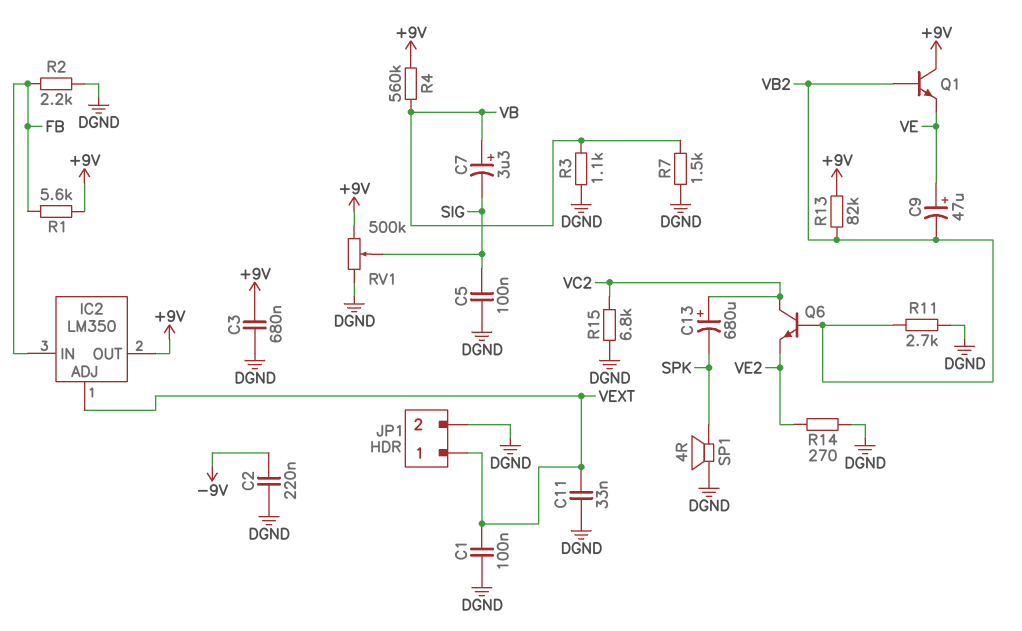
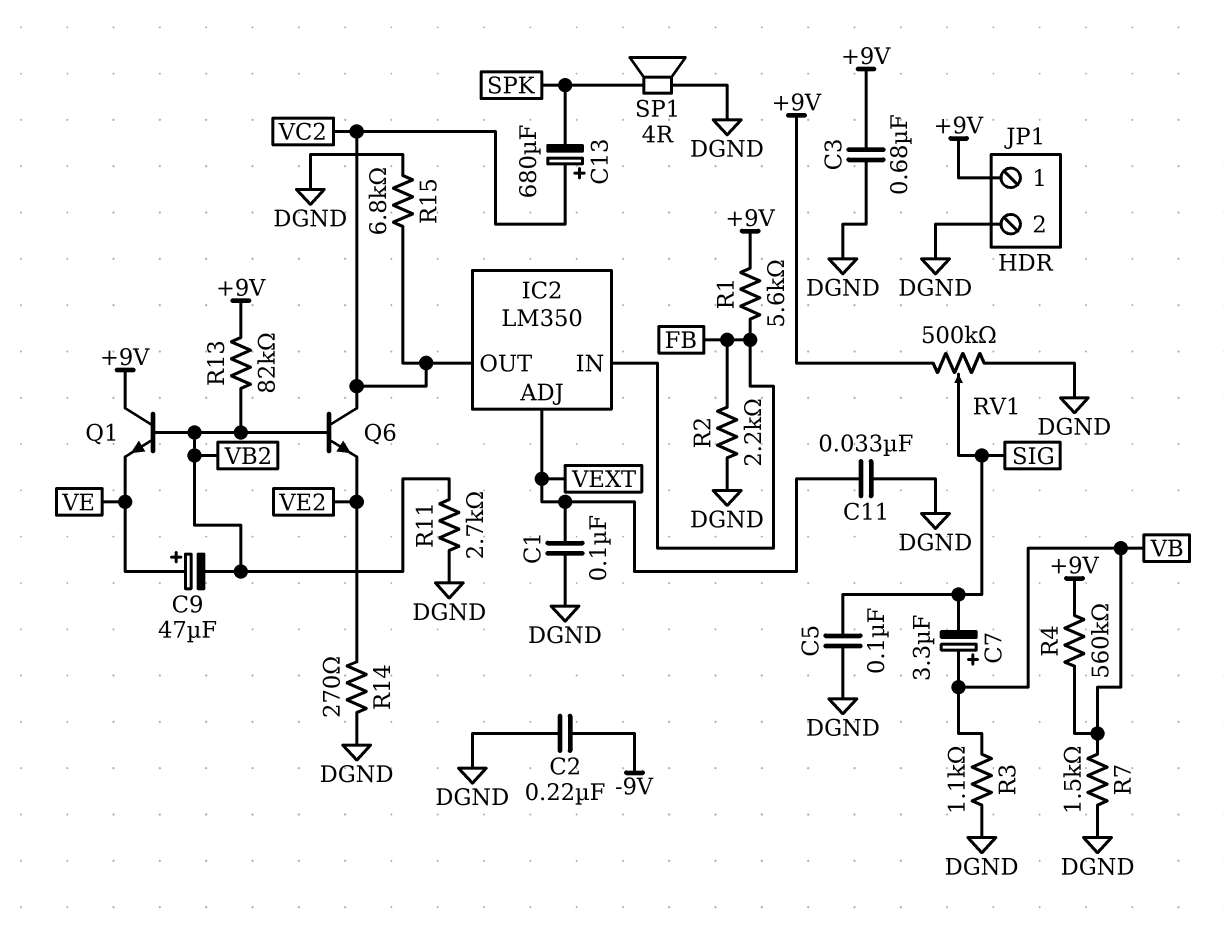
IC2 pin OUT: +9V -> VC2
JP1 pin 1: VEXT -> +9V

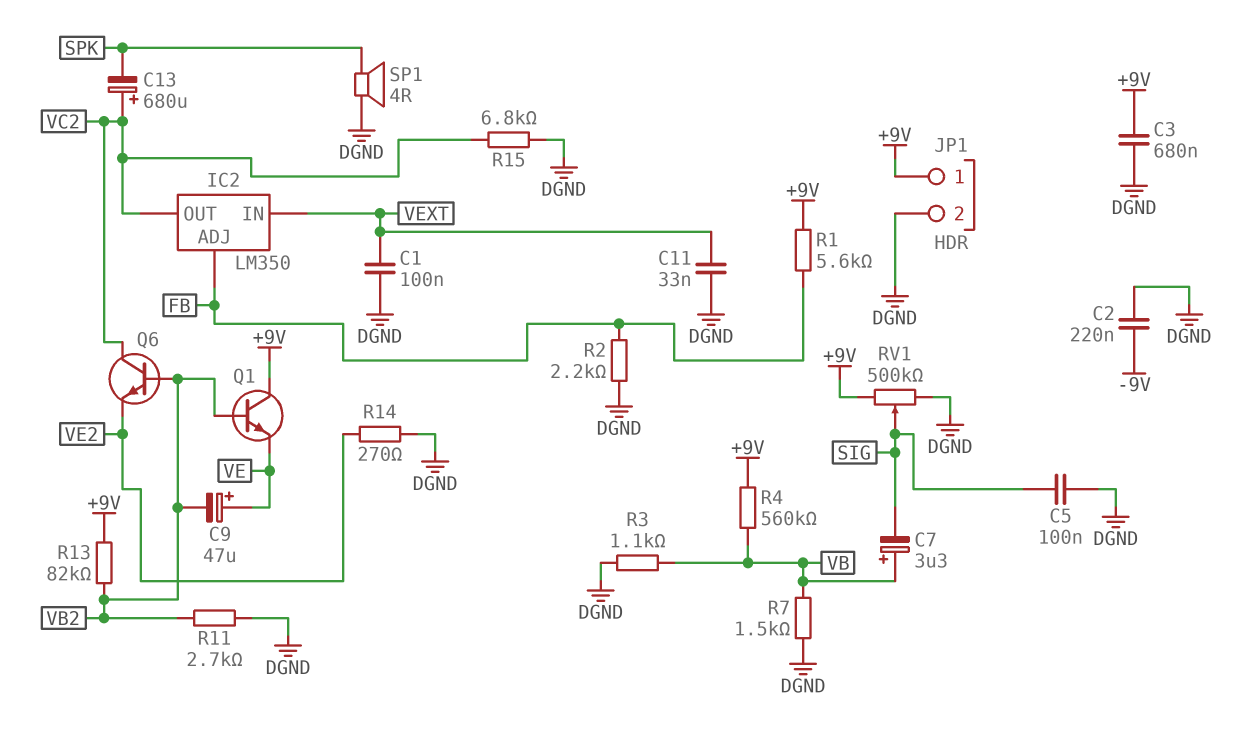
IC2 pin ADJ: VEXT -> FB
IC2 pin IN: FB -> VEXT

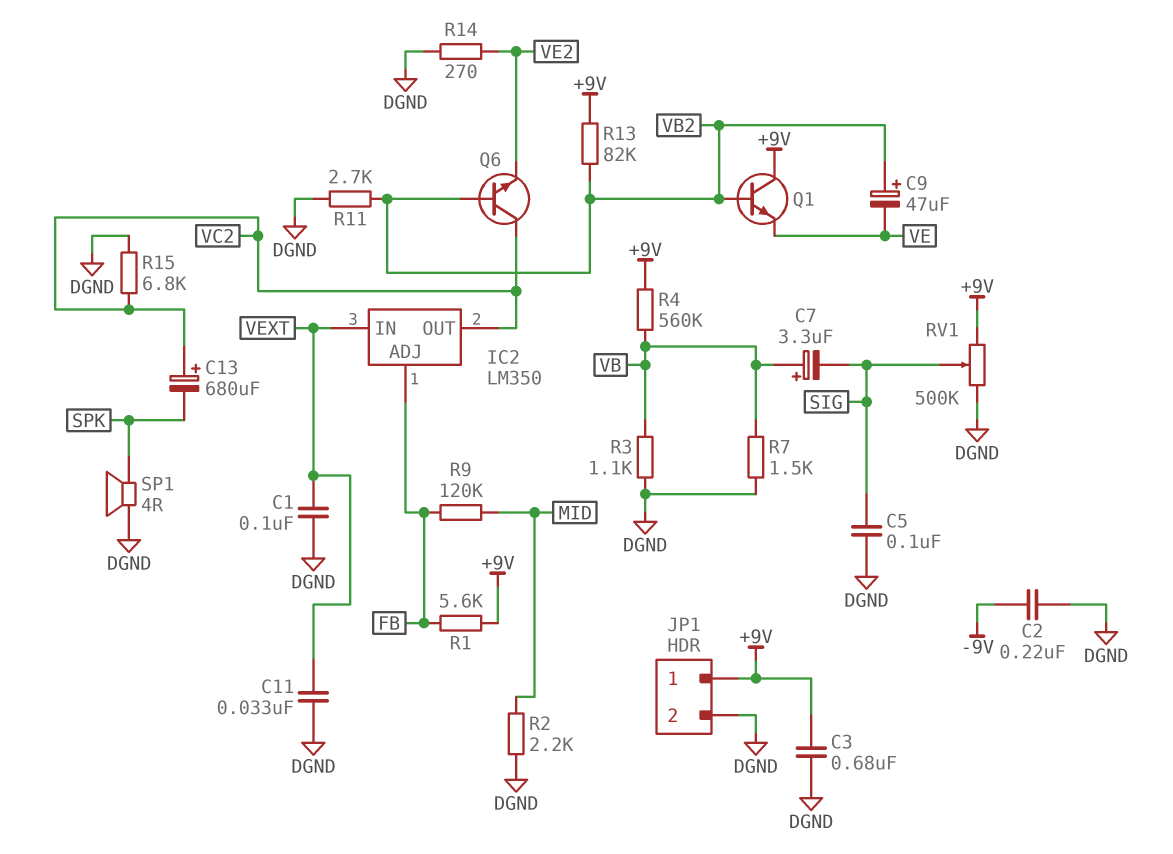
C9: 47uF (plus VE, minus VB2) -> 47uF (plus VB2, minus VE)
R2: 2.2k (DGND, FB) -> 2.2k (DGND, MID)
R9: none -> 120k (FB, MID)

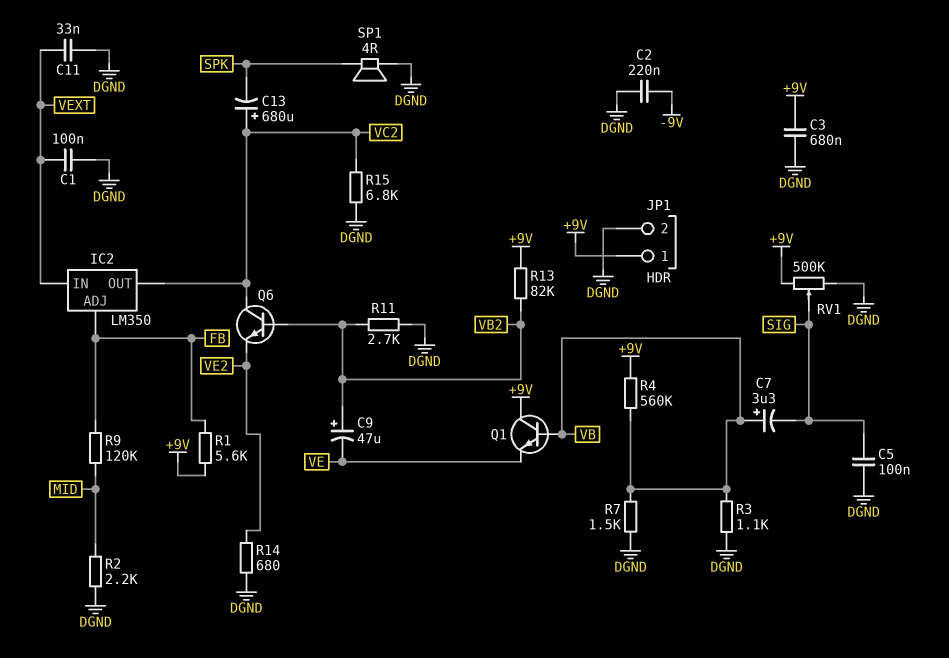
Q1: NPN (B VB2, C +9V, E VE) -> NPN (B VB, C +9V, E VE)
R14: 270 (DGND, VE2) -> 680 (DGND, VE2)

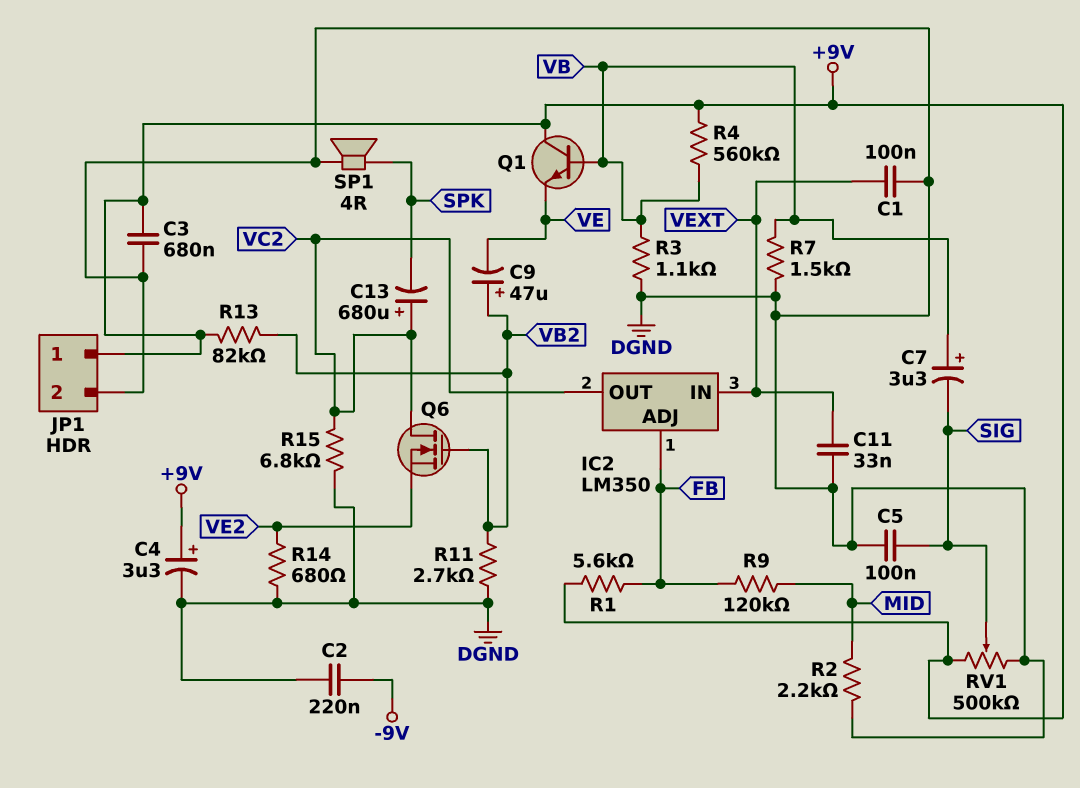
C4: none -> 3.3uF (plus +9V, minus DGND)
Q6: NPN (B VB2, C VC2, E VE2) -> NMOS (G VB2, D VC2, S VE2)

